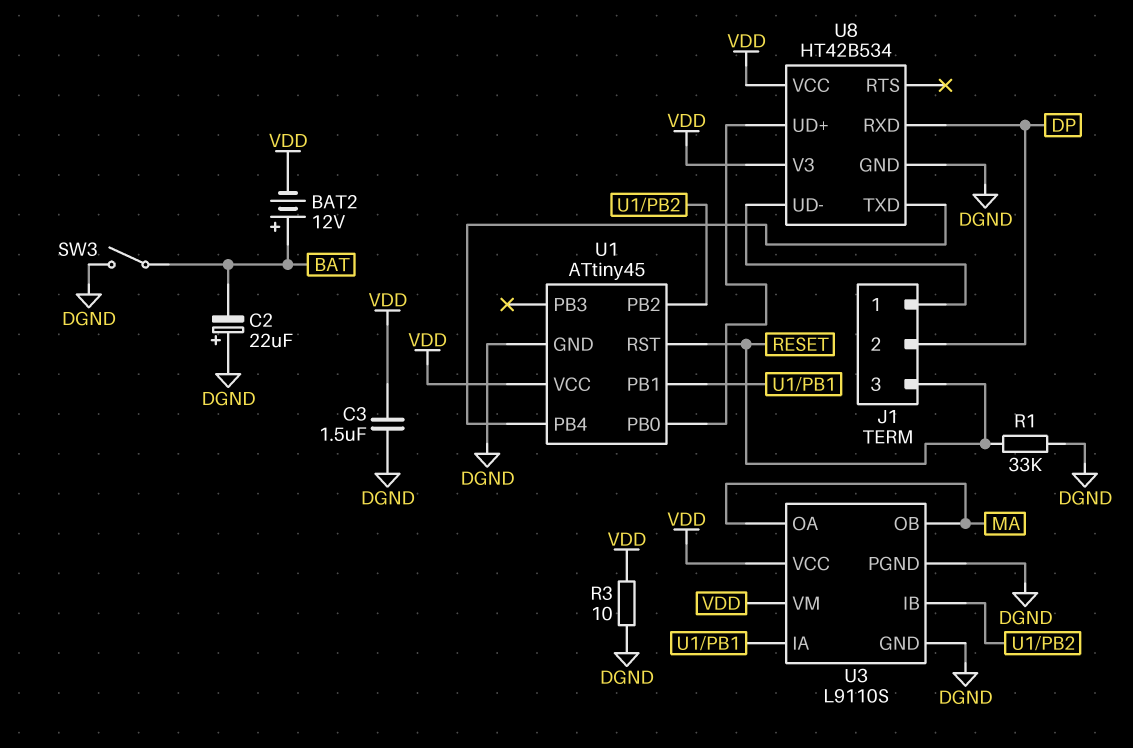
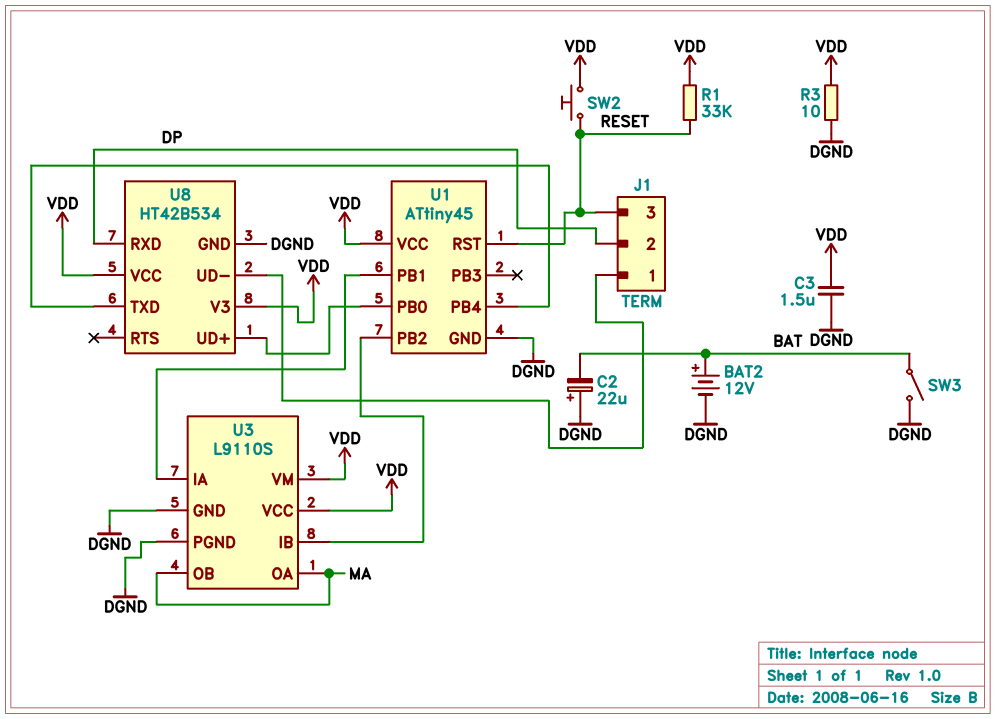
BAT2: 12V (plus BAT, minus VDD) -> 12V (plus BAT, minus DGND)
R1: 33k (DGND, RESET) -> 33k (RESET, VDD)
SW2: none -> button (RESET, VDD)

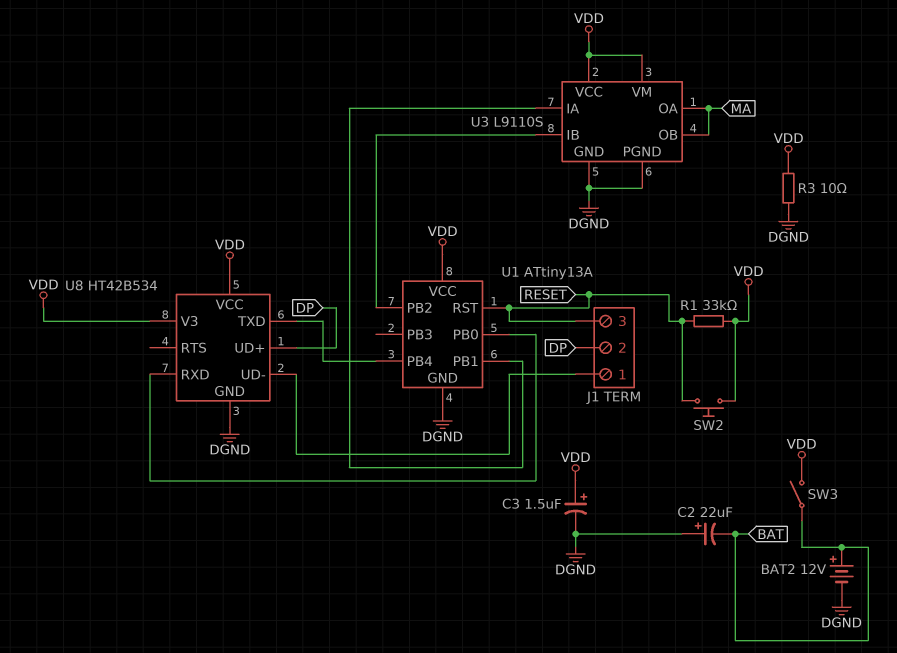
C3: 1.5uF (DGND, VDD) -> 1.5uF (plus VDD, minus DGND)
SW3: switch (BAT, DGND) -> switch (BAT, VDD)
U1: ATtiny45 -> ATtiny13A
U8 pin RXD: DP -> U1/PB0
U8 pin UD+: U1/PB0 -> DP

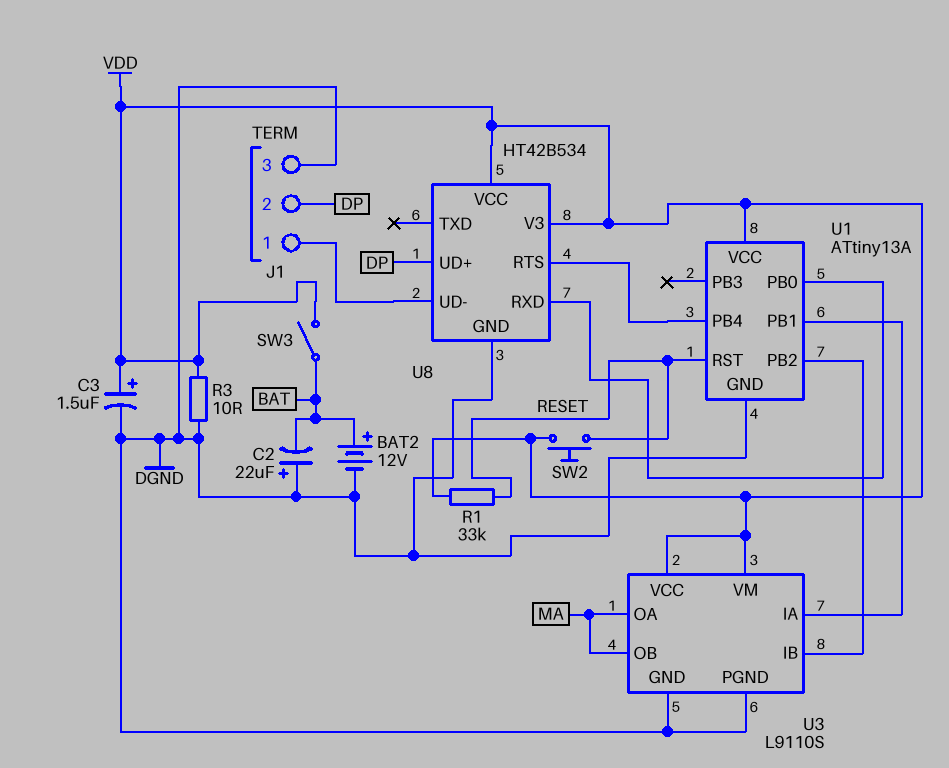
J1 pin 3: RESET -> DGND
U8 pin RTS: none -> U1/PB4
U8 pin TXD: U1/PB4 -> none

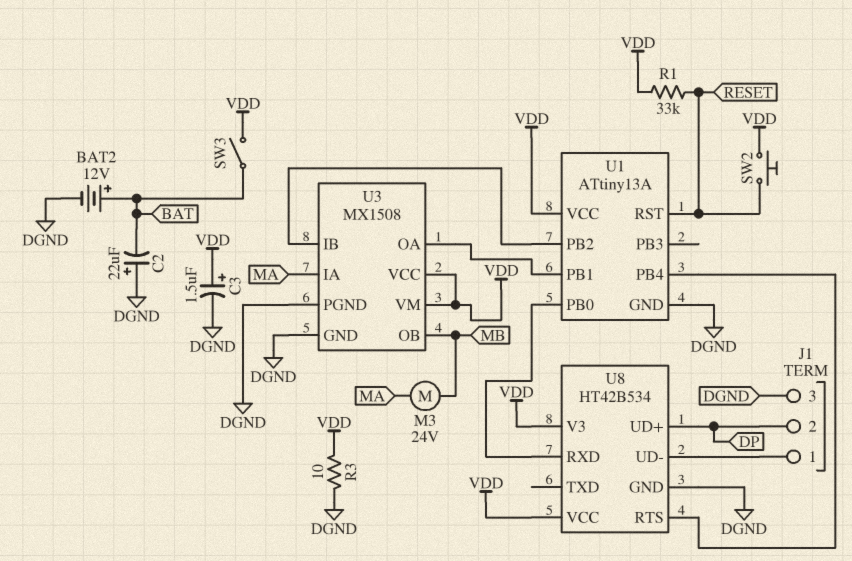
M3: none -> motor 24V (MA, MB)
U3: L9110S -> MX1508
U3 pin IA: U1/PB1 -> MA
U3 pin OA: MA -> U1/PB1
U3 pin OB: MA -> MB

